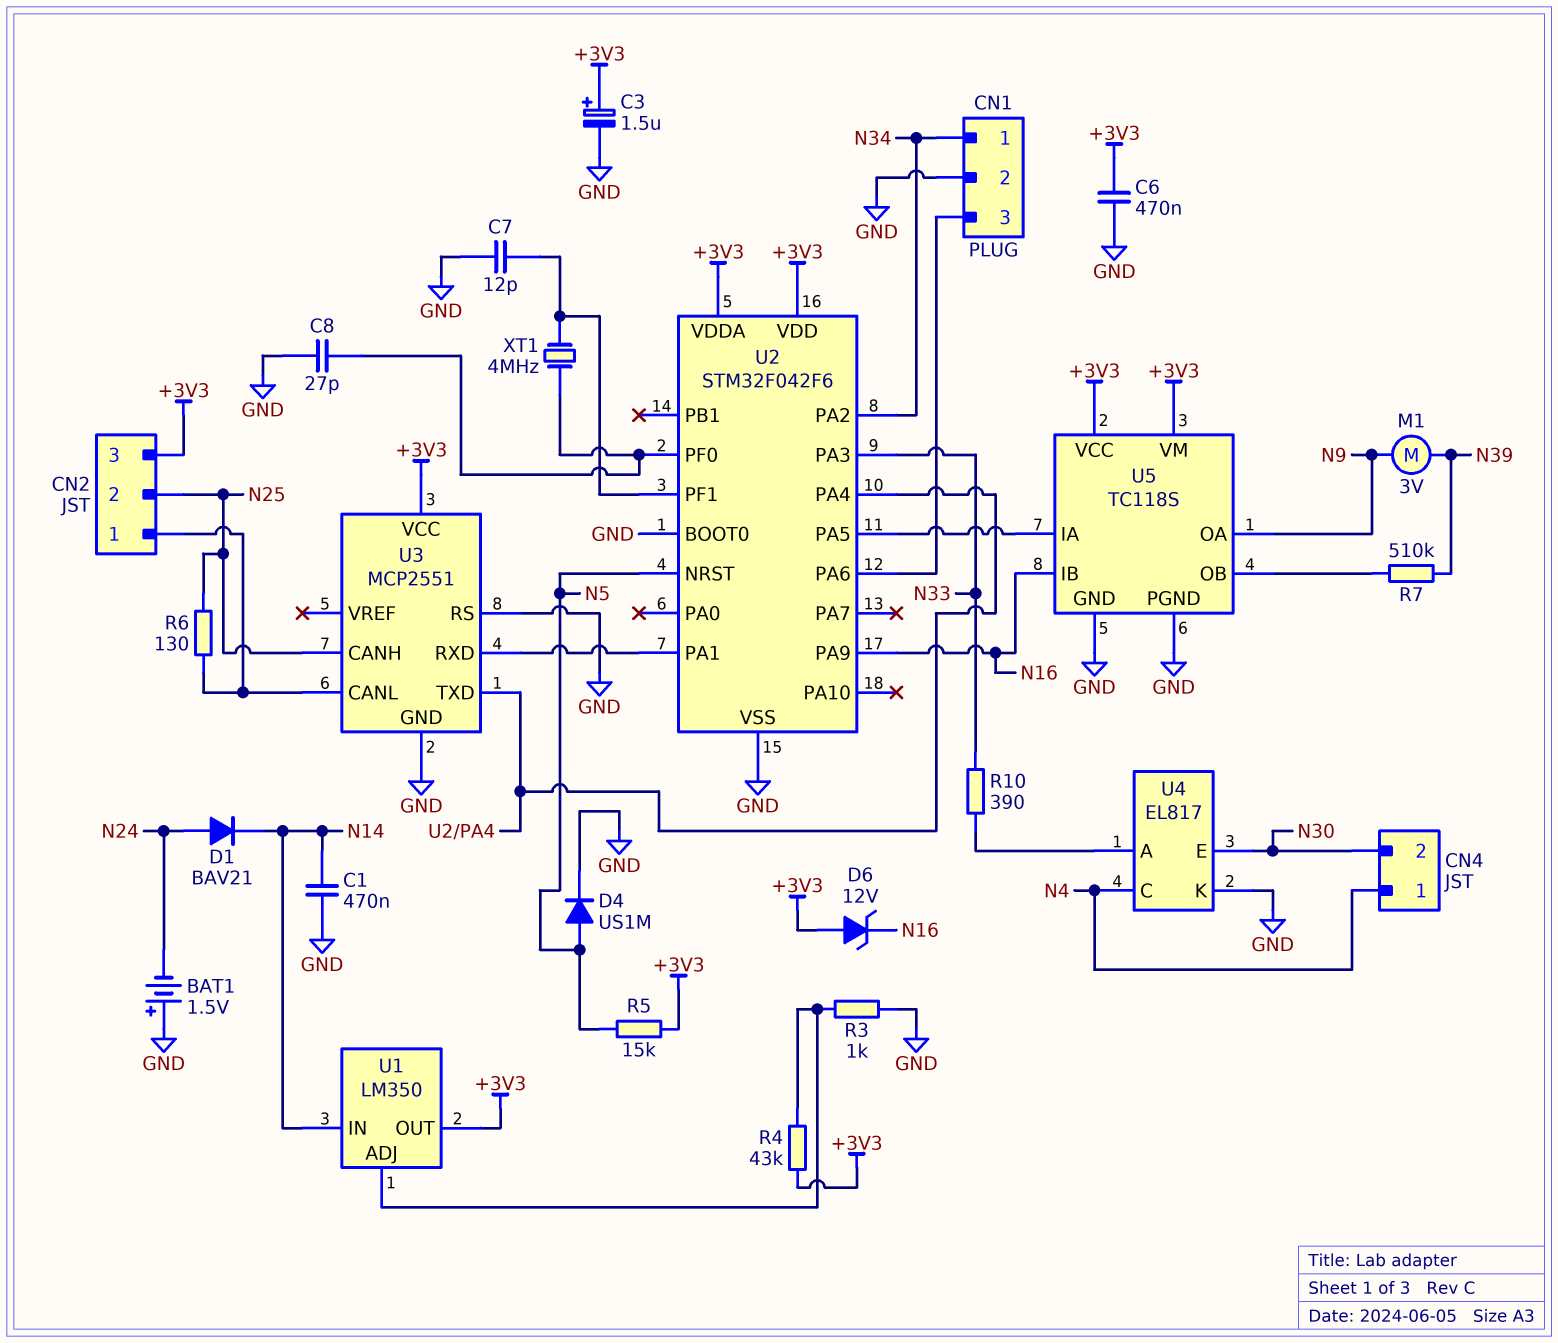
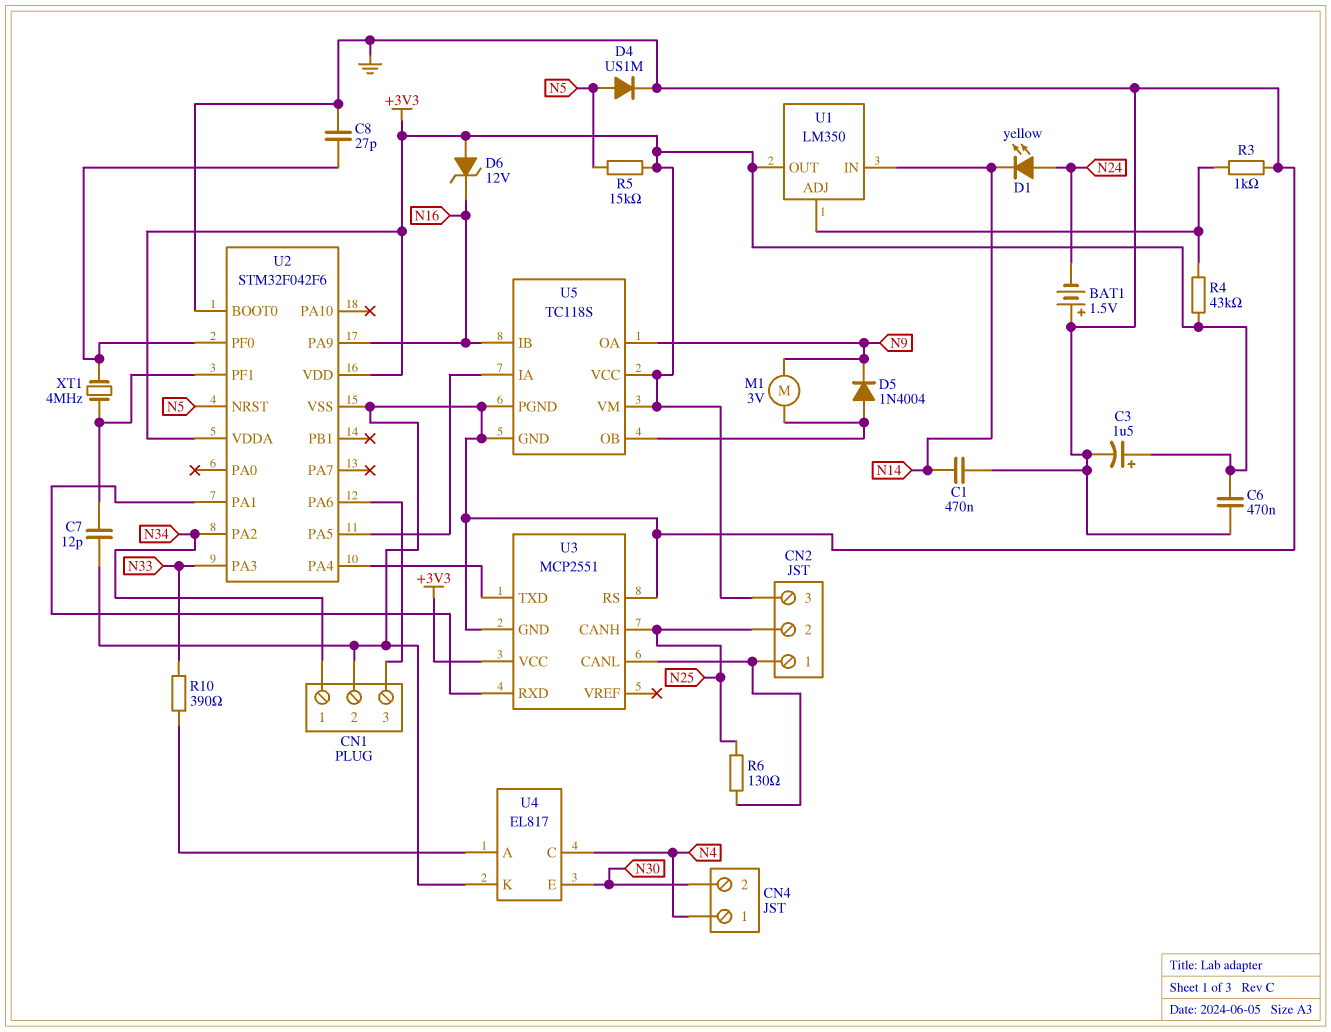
D1: diode BAV21 (A N24, K N14) -> LED yellow (A N24, K N14)
D5: none -> diode 1N4004 (A U5/OB, K N9)
M1: motor 3V (N9, N39) -> motor 3V (N9, U5/OB)
R7: 510k (N39, U5/OB) -> none

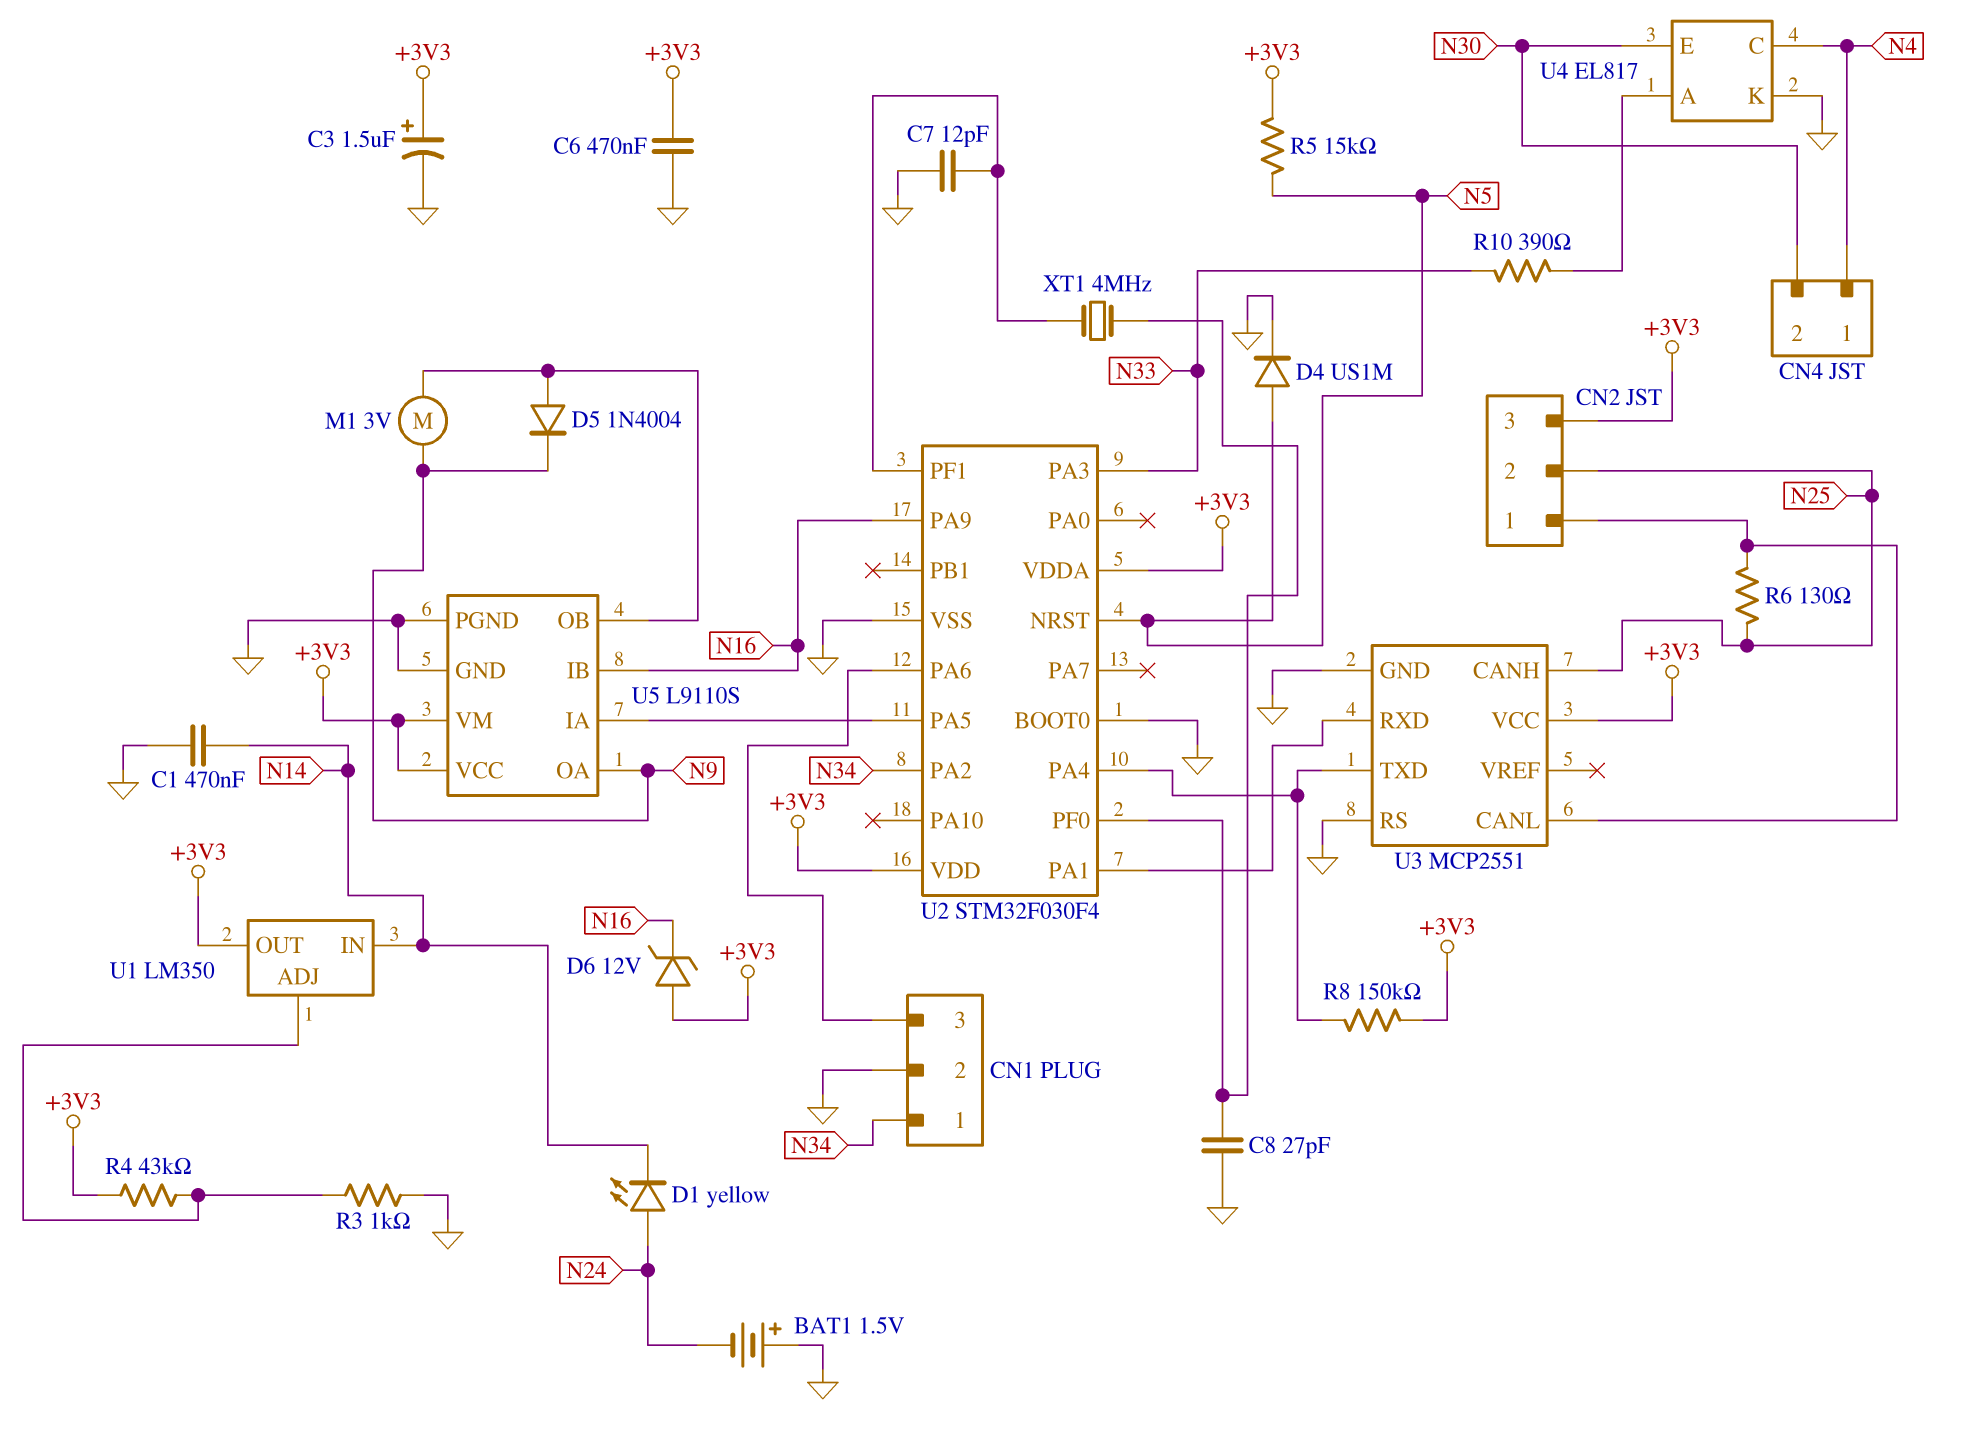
R8: none -> 150k (+3V3, U2/PA4)
U2: STM32F042F6 -> STM32F030F4
U5: TC118S -> L9110S

